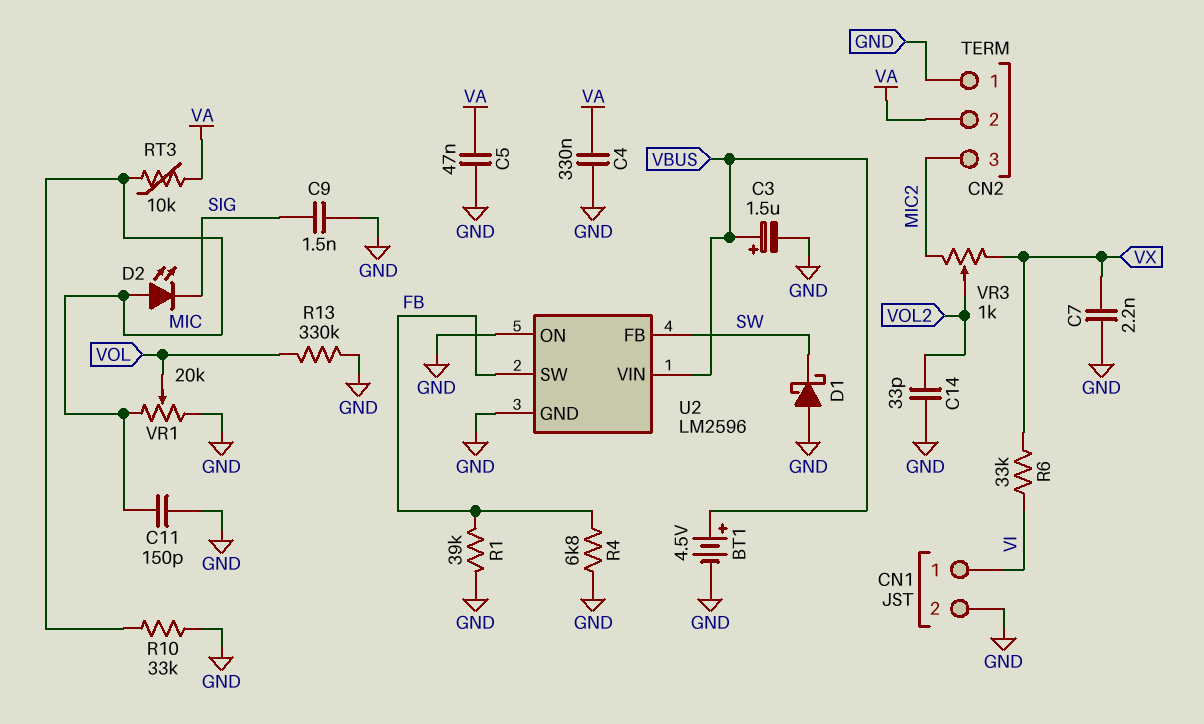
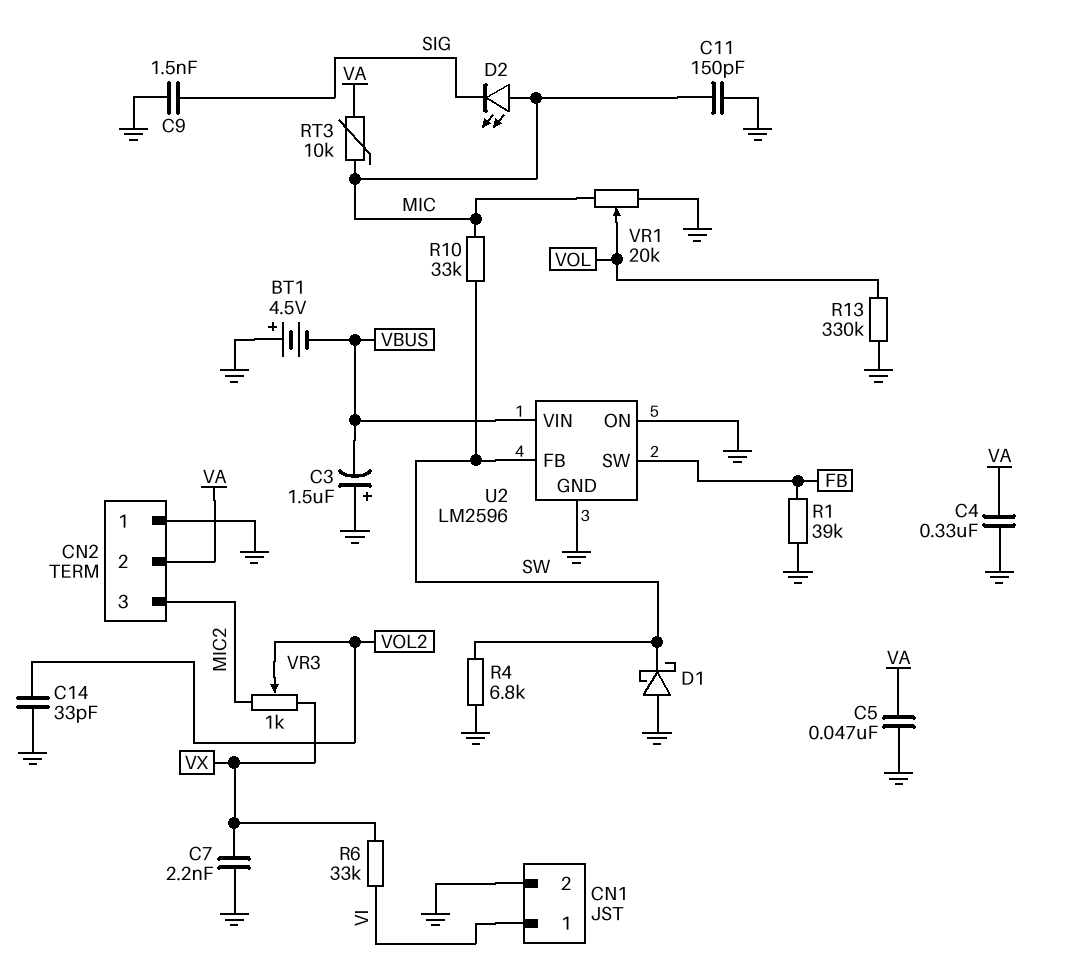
BT1: 4.5V (plus VBUS, minus GND) -> 4.5V (plus GND, minus VBUS)
C3: 1.5uF (plus VBUS, minus GND) -> 1.5uF (plus GND, minus VBUS)
R4: 6.8k (FB, GND) -> 6.8k (GND, SW)
R10: 33k (GND, MIC) -> 33k (MIC, SW)

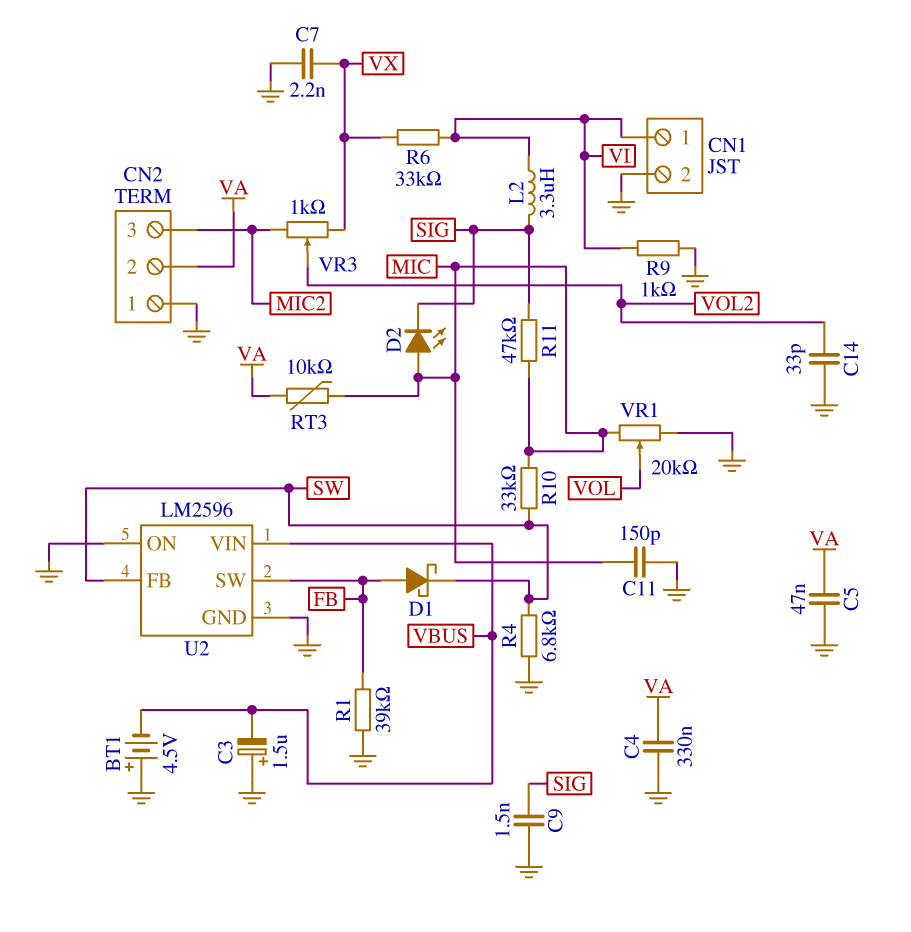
D1: schottky (A GND, K SW) -> schottky (A FB, K SW)
L2: none -> 3.3uH (SIG, VI)
R9: none -> 1k (GND, VI)
R11: none -> 47k (MIC, SIG)
R13: 330k (GND, VOL) -> none

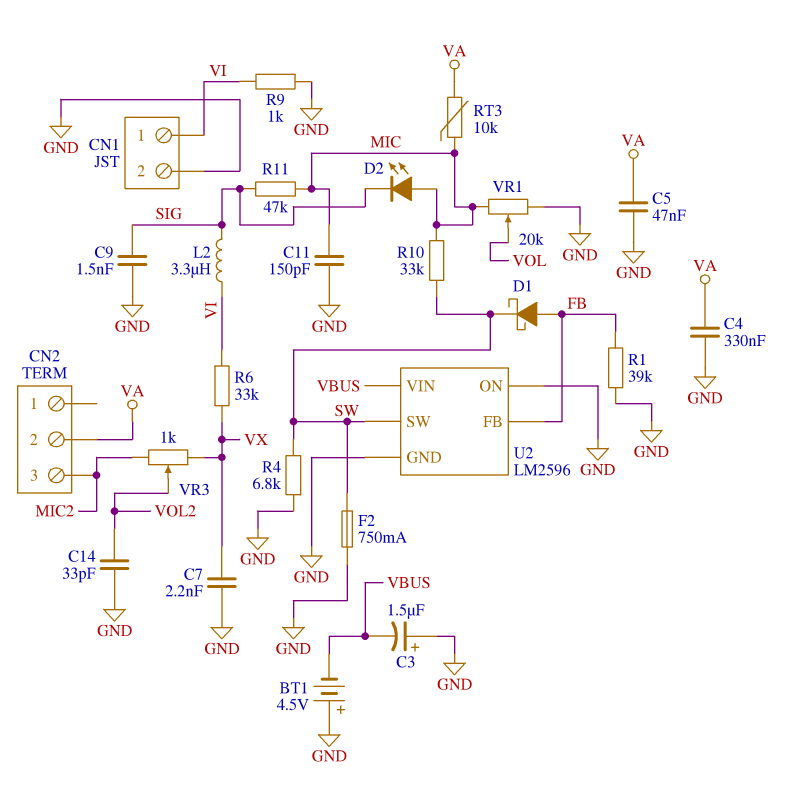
CN2 pin 1: GND -> none
F2: none -> 750mA (GND, SW)
U2 pin FB: SW -> FB
U2 pin SW: FB -> SW

